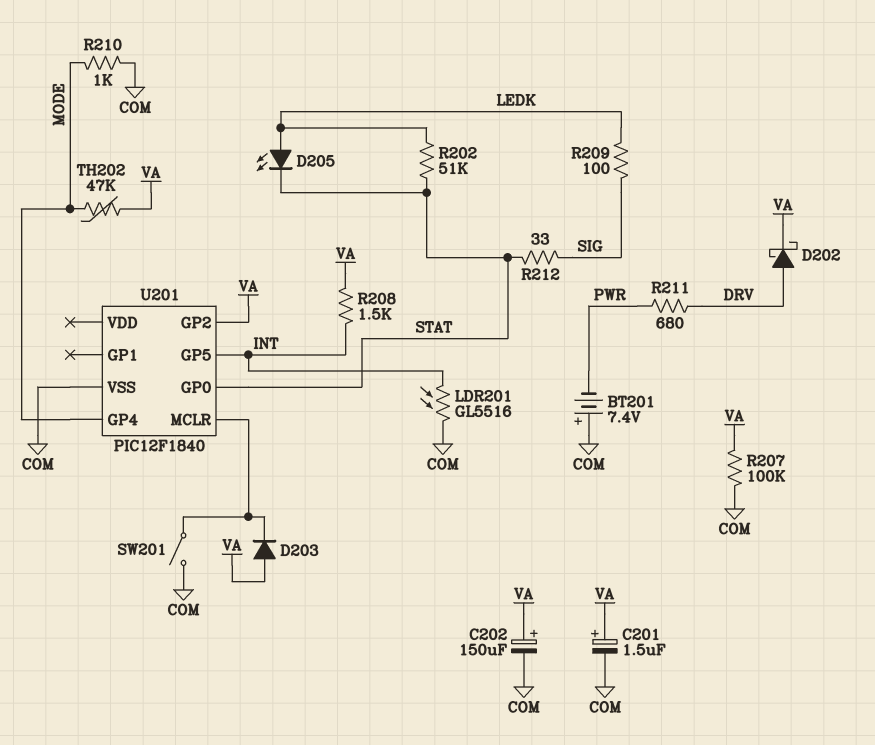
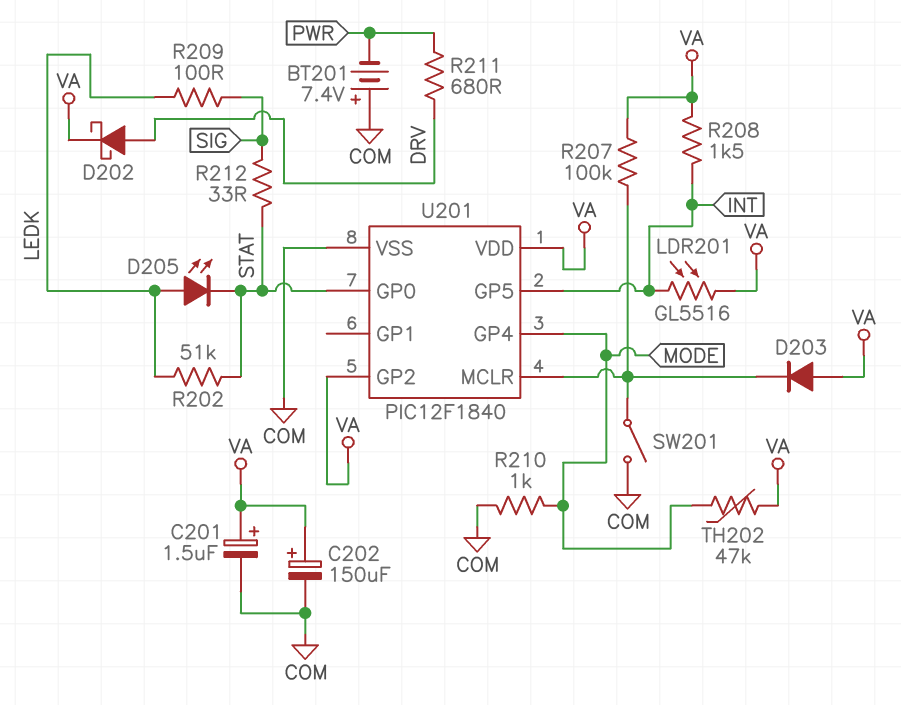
LDR201: GL5516 (COM, INT) -> GL5516 (INT, VA)
R207: 100k (COM, VA) -> 100k (U201/MCLR, VA)
U201 pin VDD: none -> VA

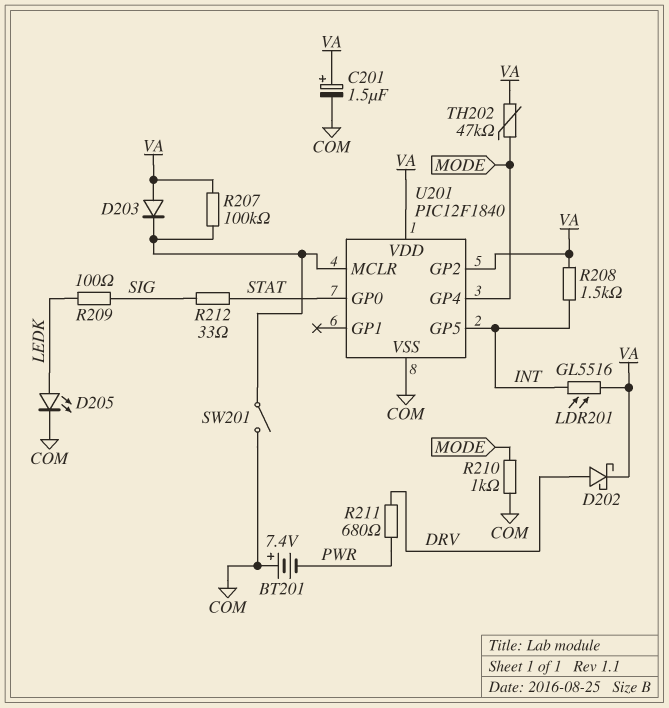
C202: 150uF (plus VA, minus COM) -> none
D205: LED (A LEDK, K STAT) -> LED (A LEDK, K COM)
R202: 51k (LEDK, STAT) -> none

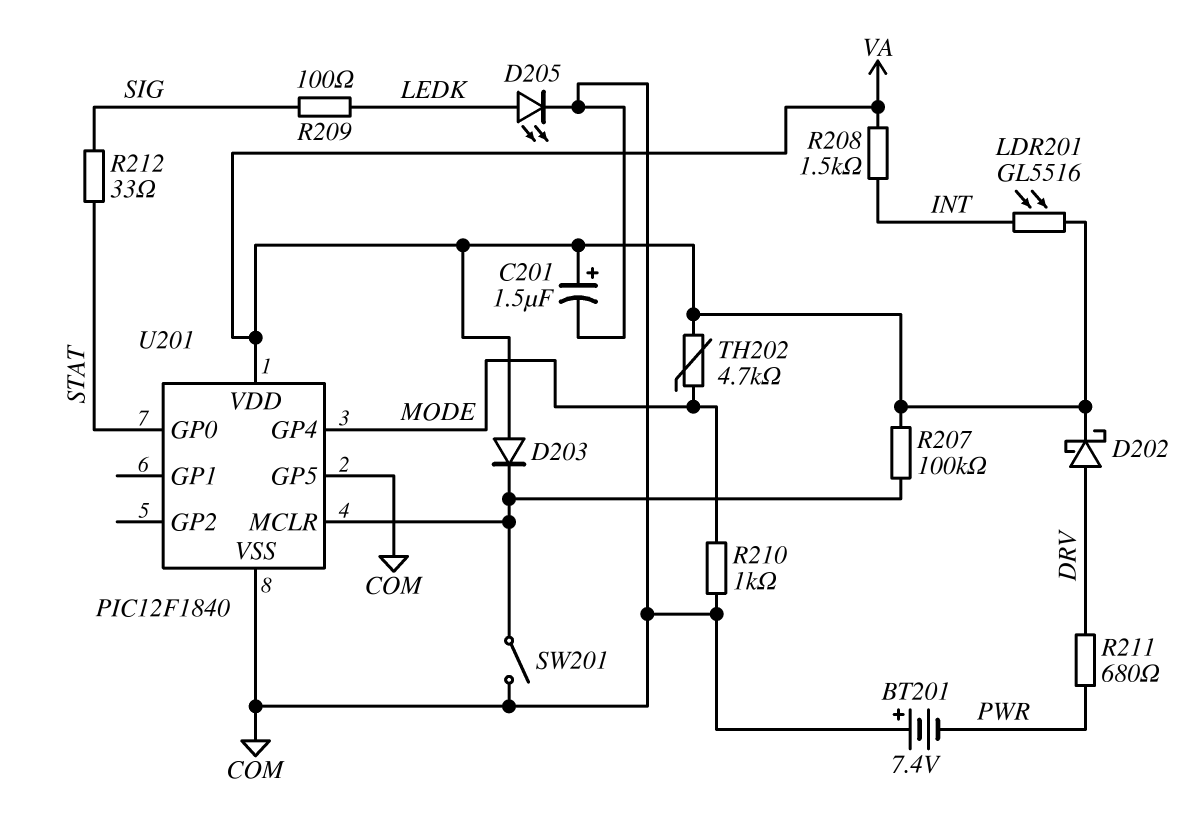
TH202: 47k (MODE, VA) -> 4.7k (MODE, VA)
U201 pin GP2: VA -> none
U201 pin GP5: INT -> COM

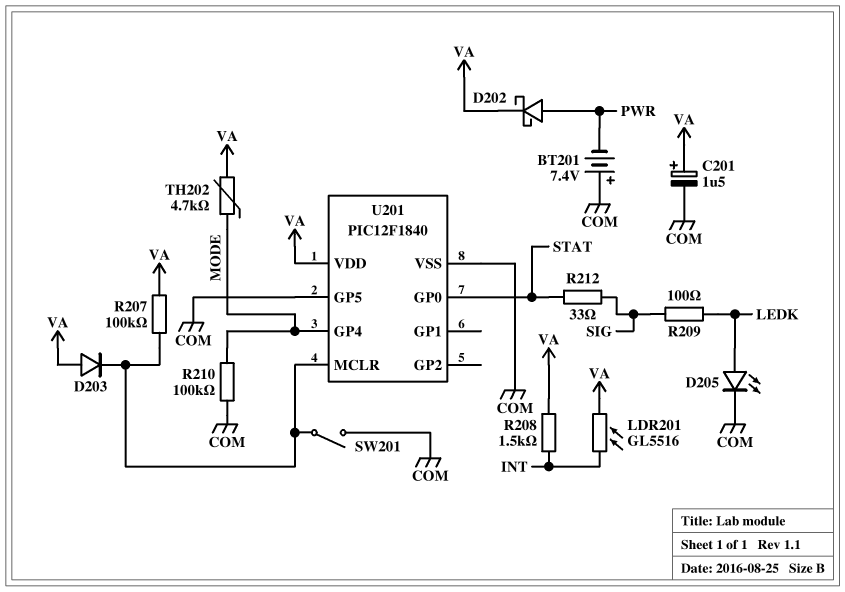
D202: schottky (A DRV, K VA) -> schottky (A PWR, K VA)
R210: 1k (COM, MODE) -> 100k (COM, MODE)
R211: 680 (DRV, PWR) -> none

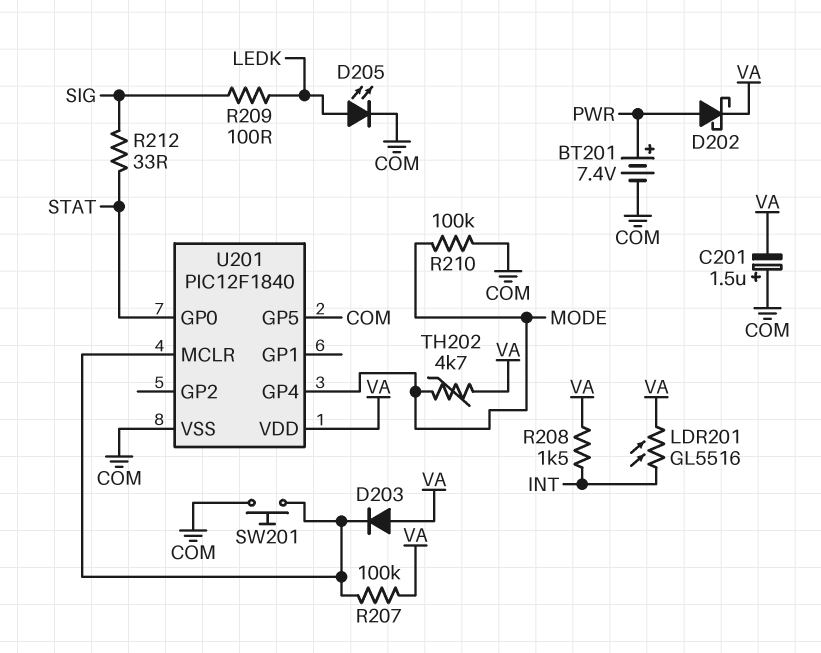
BT201: 7.4V (plus COM, minus PWR) -> 7.4V (plus PWR, minus COM)
C201: 1.5uF (plus VA, minus COM) -> 1.5uF (plus COM, minus VA)
SW201: switch (COM, U201/MCLR) -> button (COM, U201/MCLR)

